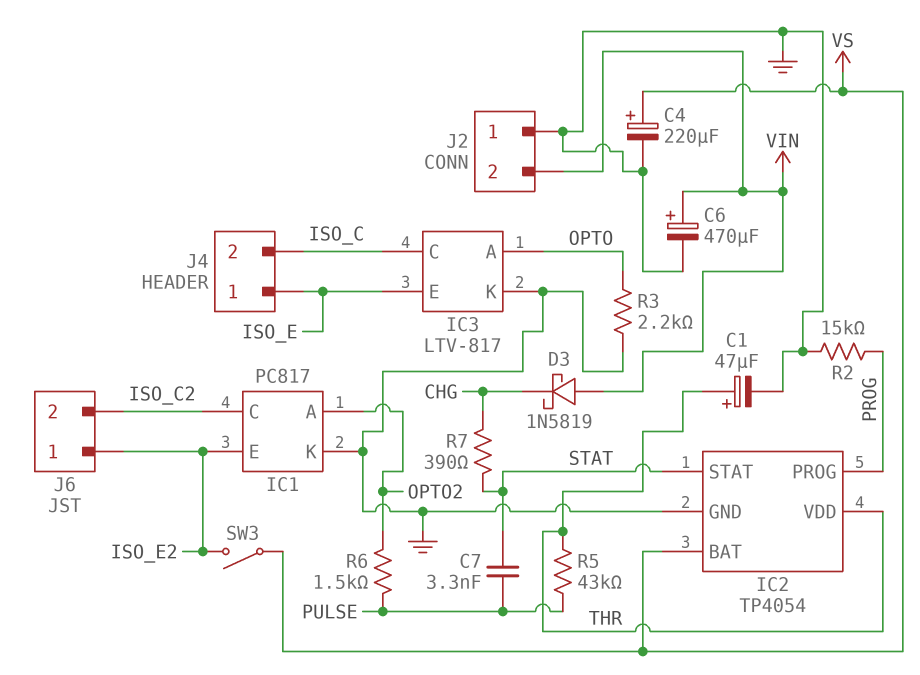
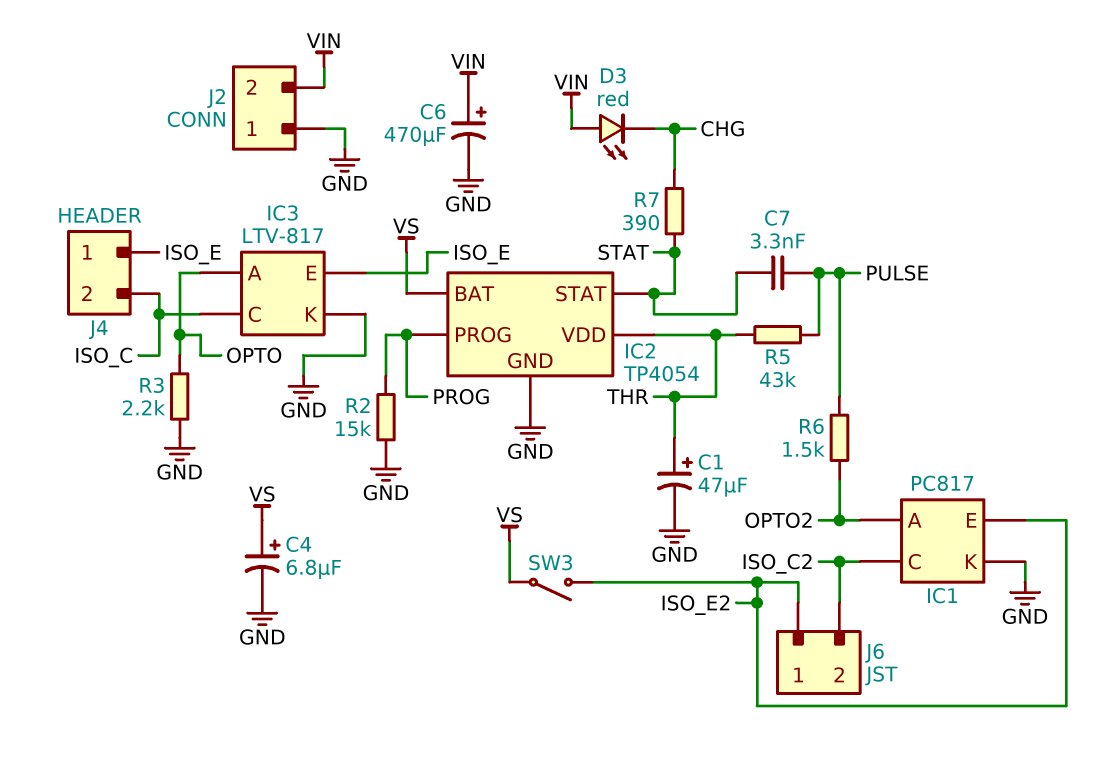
C4: 220uF (plus VS, minus GND) -> 6.8uF (plus VS, minus GND)
D3: schottky 1N5819 (A VIN, K CHG) -> LED red (A VIN, K CHG)

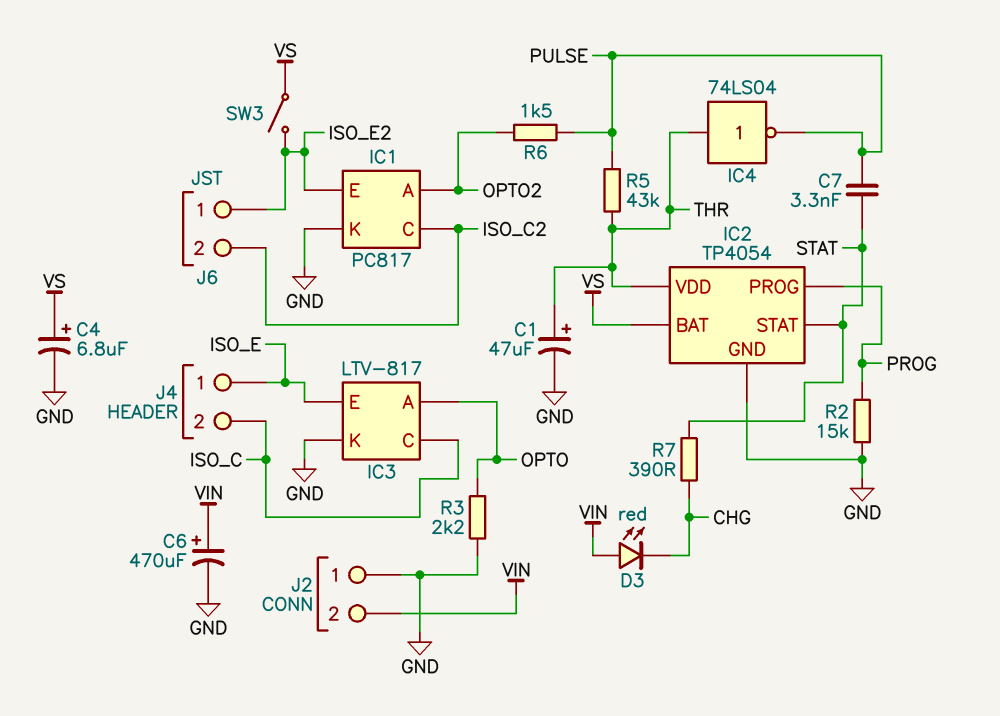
IC4: none -> NOT 74LS04 (in THR, out PULSE)

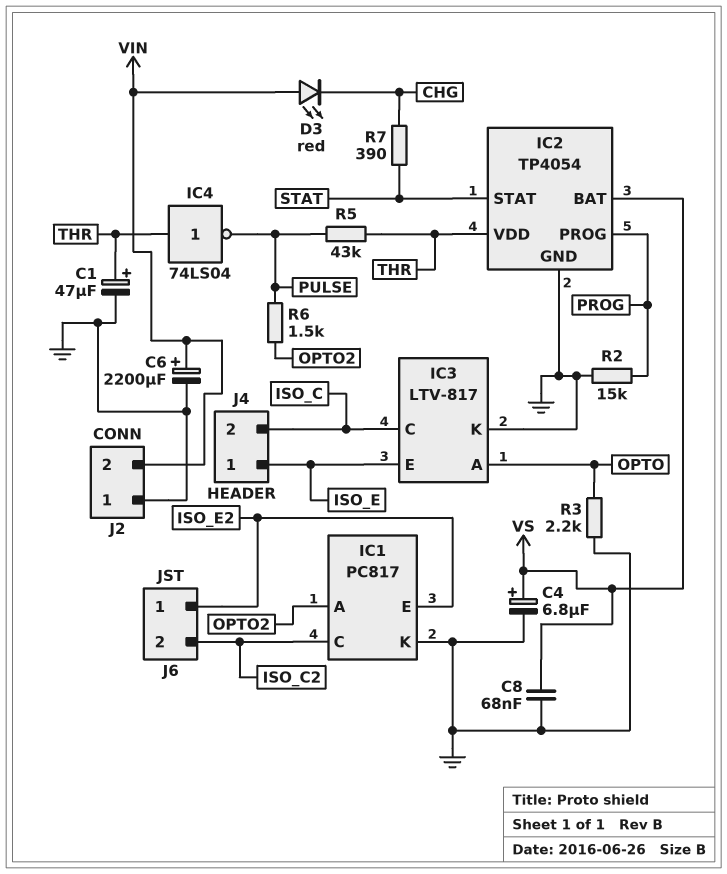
C6: 470uF (plus VIN, minus GND) -> 2200uF (plus VIN, minus GND)
C7: 3.3nF (PULSE, STAT) -> none
C8: none -> 68nF (GND, VS)
SW3: switch (ISO_E2, VS) -> none

